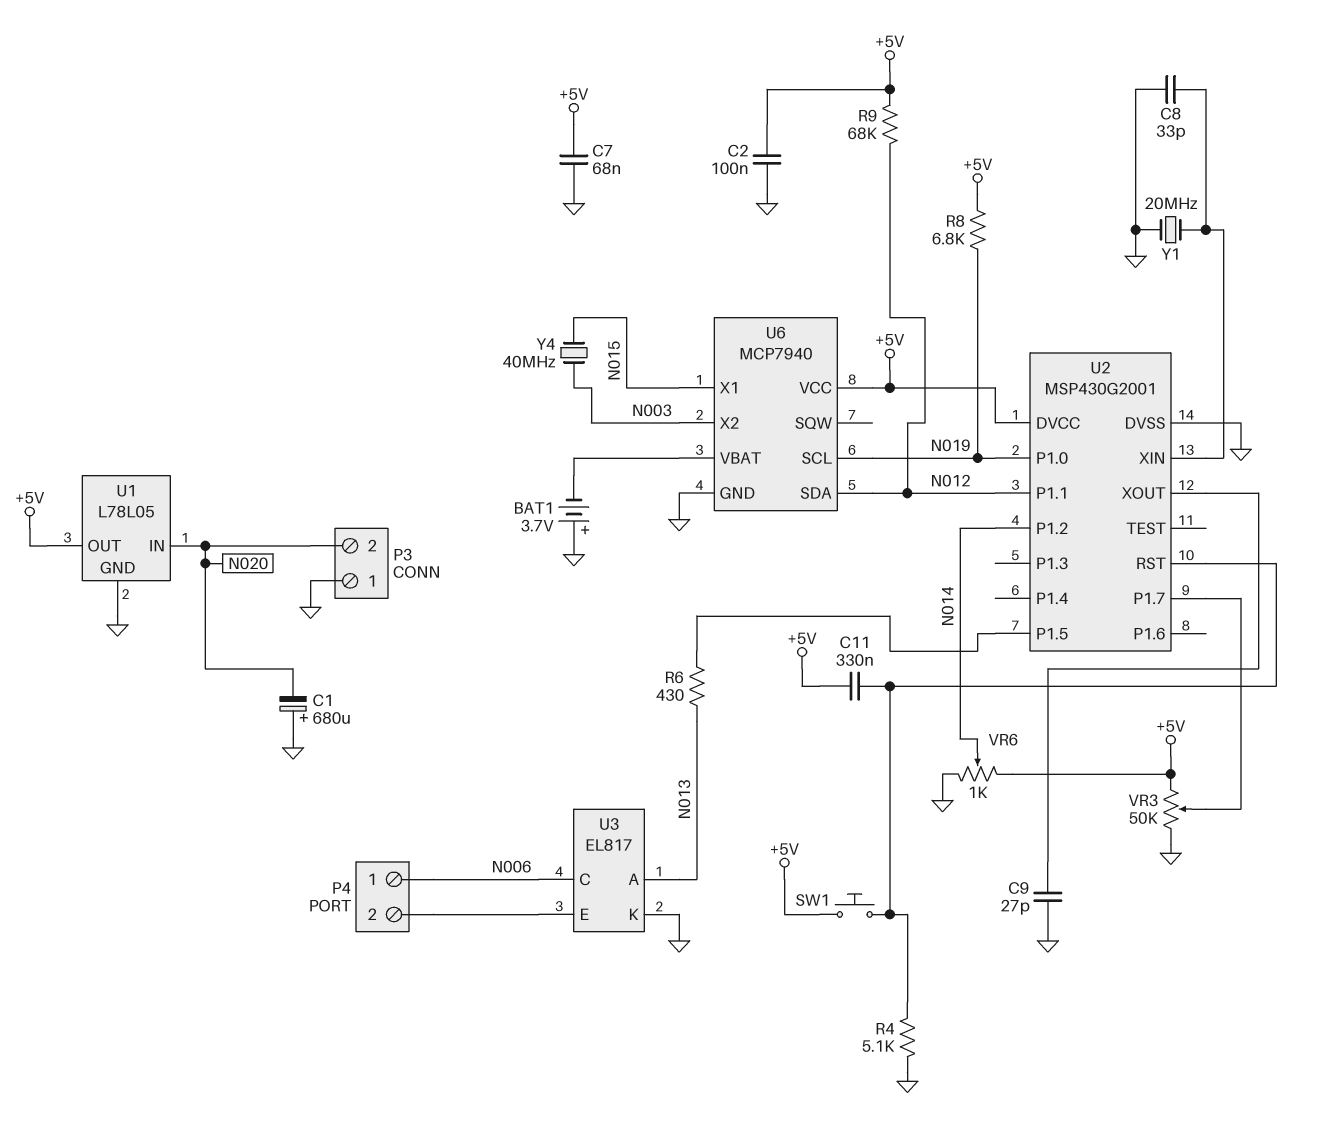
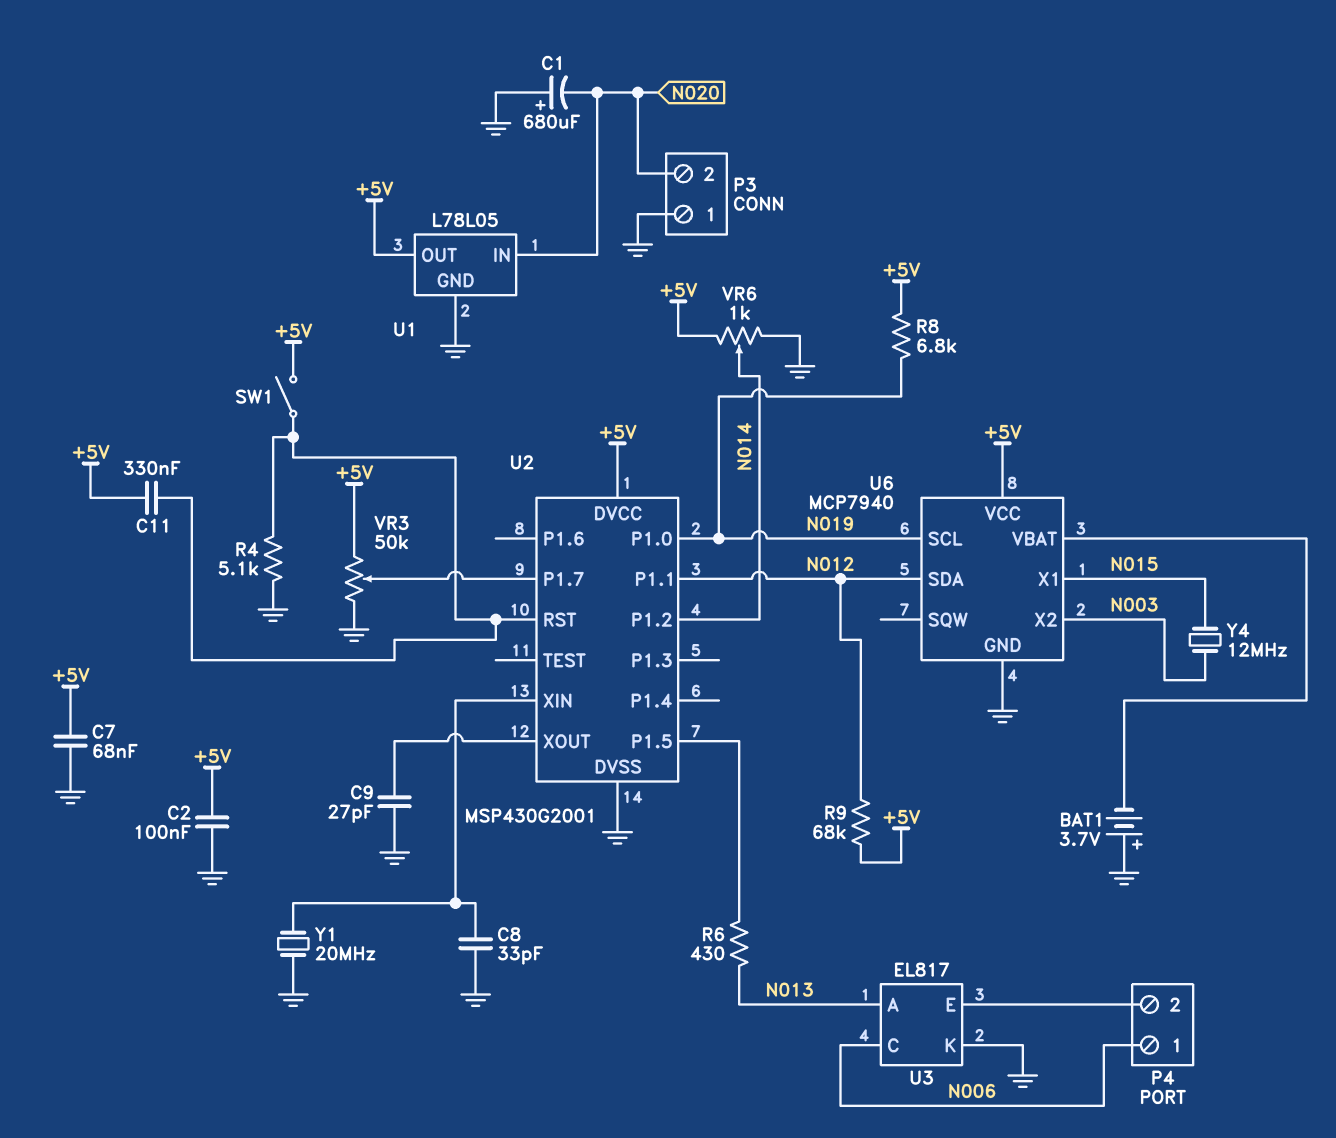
SW1: button (+5V, U2/RST) -> switch (+5V, U2/RST)
Y4: 40MHz (N003, N015) -> 12MHz (N003, N015)

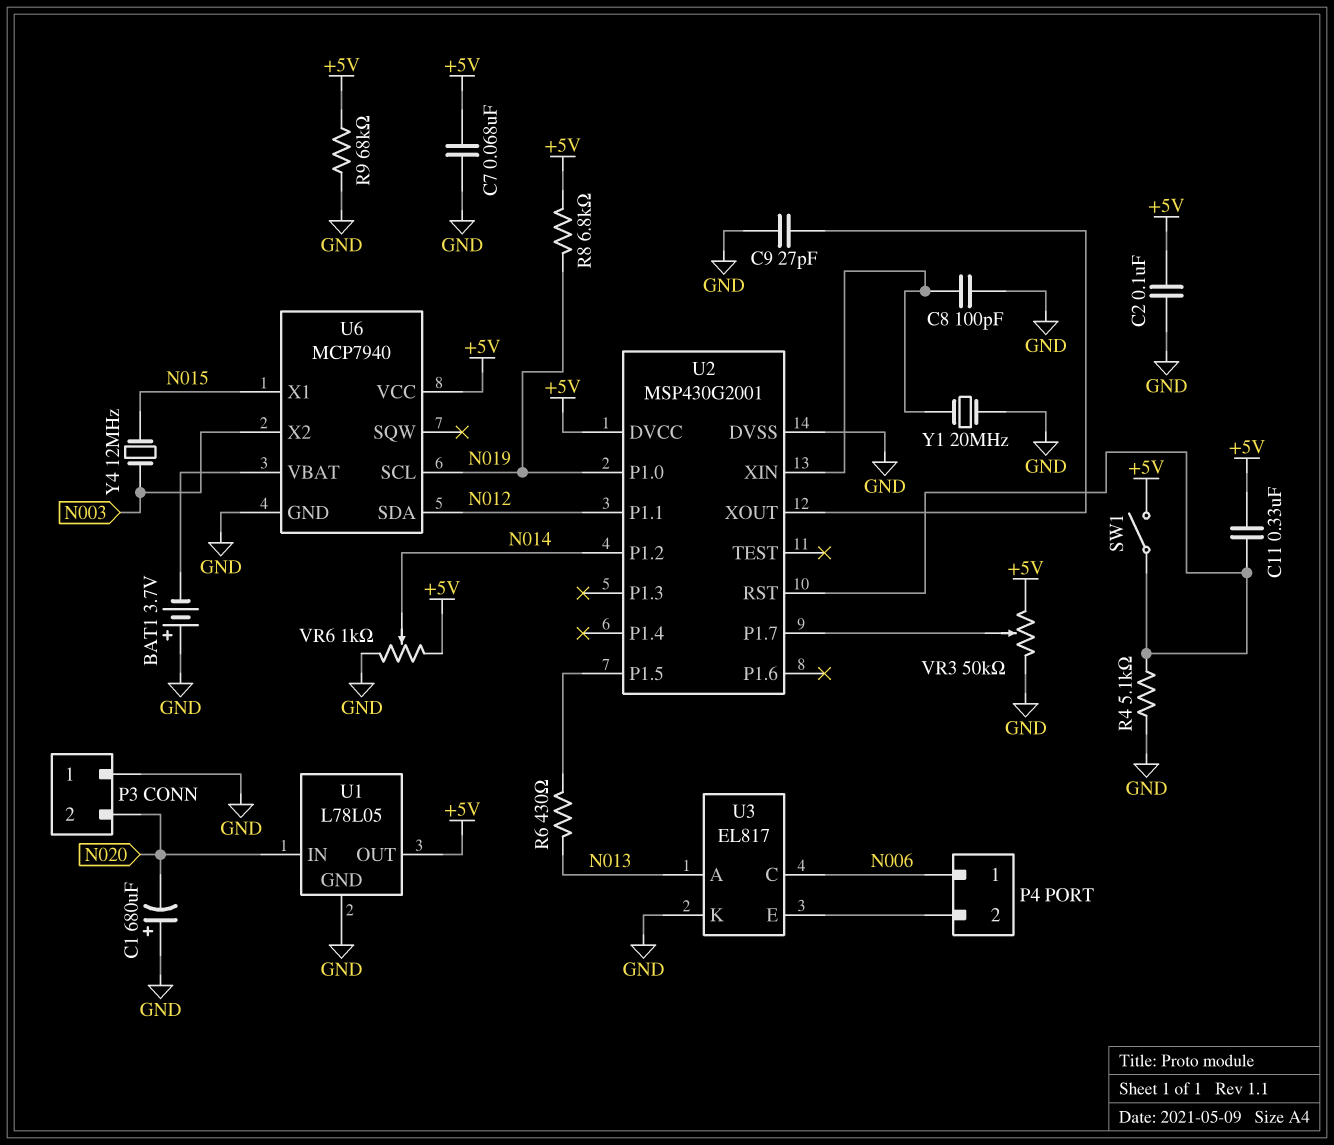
C8: 33pF (GND, U2/XIN) -> 100pF (GND, U2/XIN)
R9: 68k (+5V, N012) -> 68k (+5V, GND)

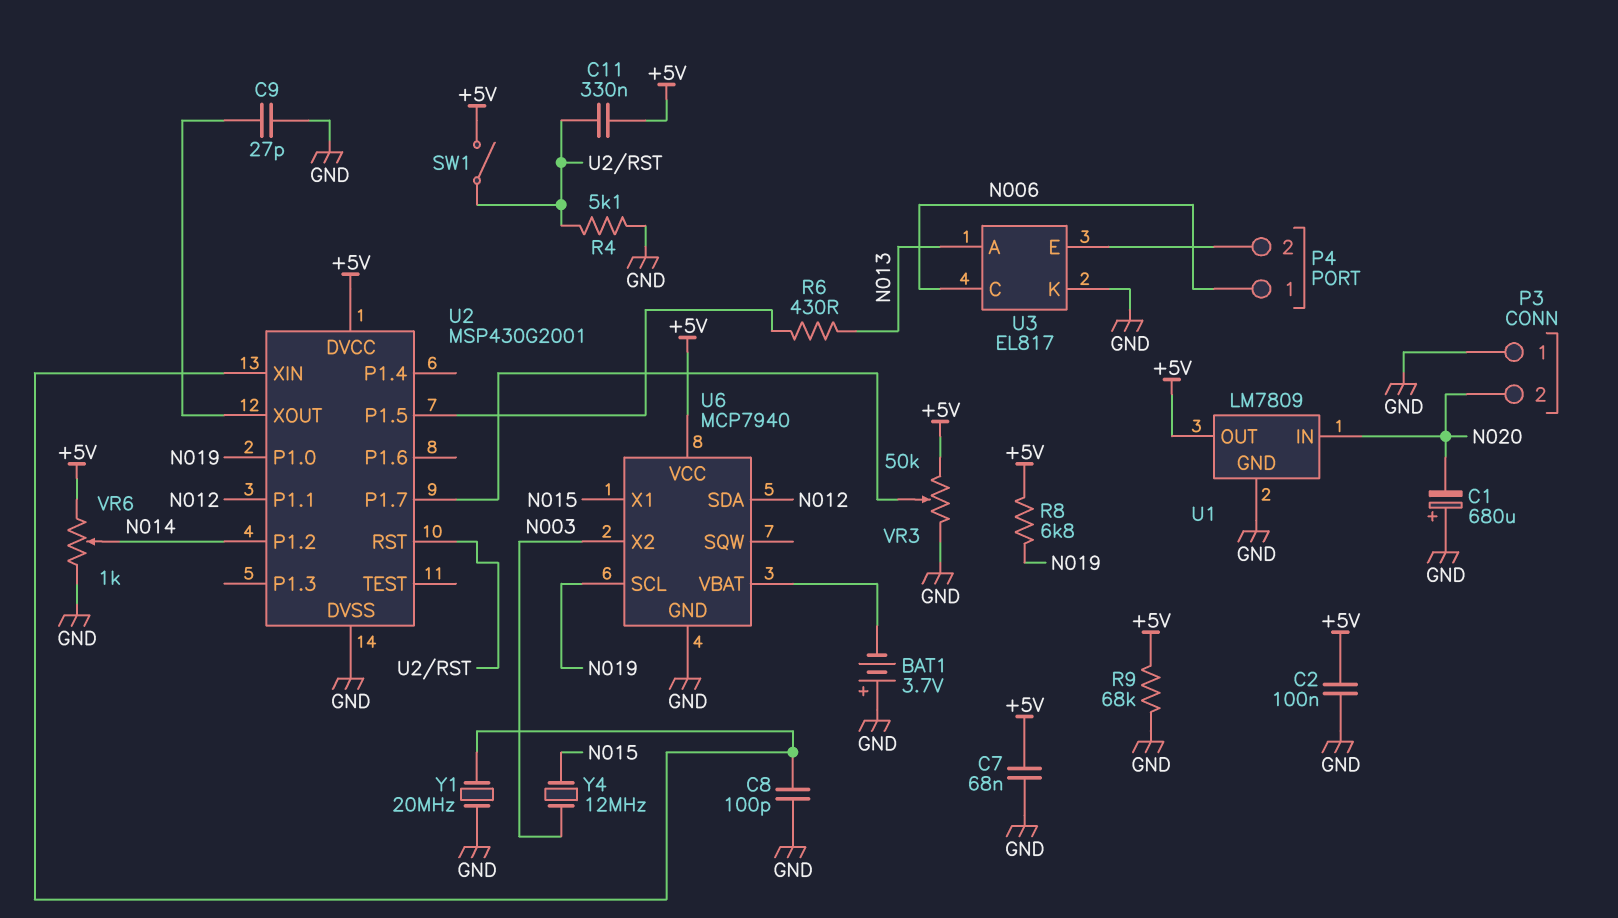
U1: L78L05 -> LM7809

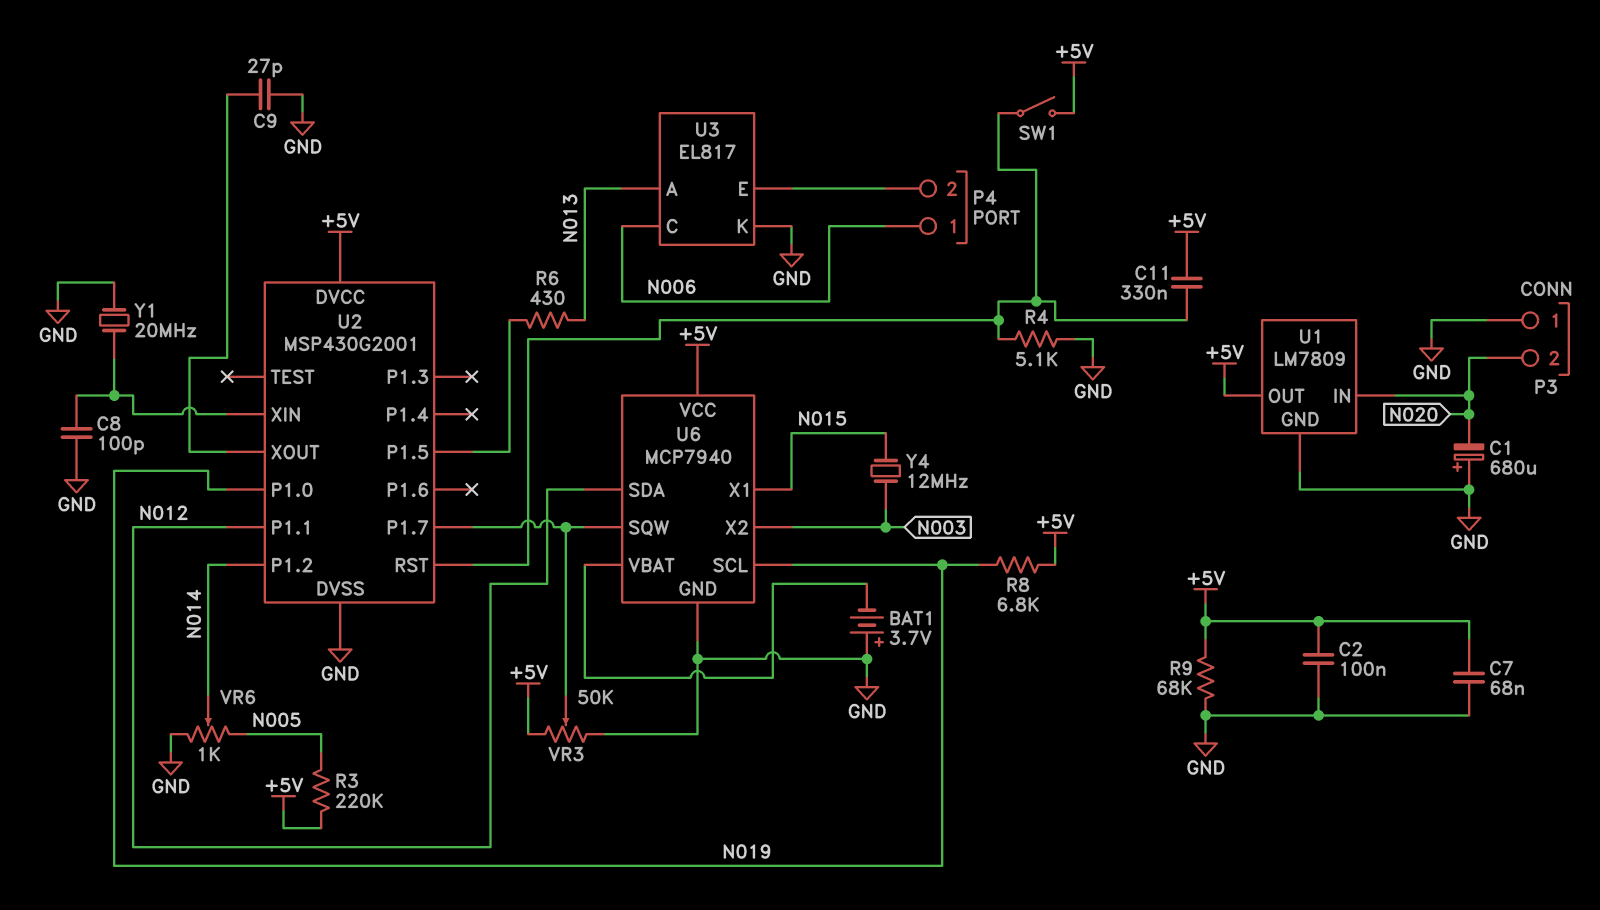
R3: none -> 220k (+5V, N005)
U6 pin SQW: none -> U2/P1.7
VR6: 1k (+5V, GND, wiper N014) -> 1k (GND, N005, wiper N014)

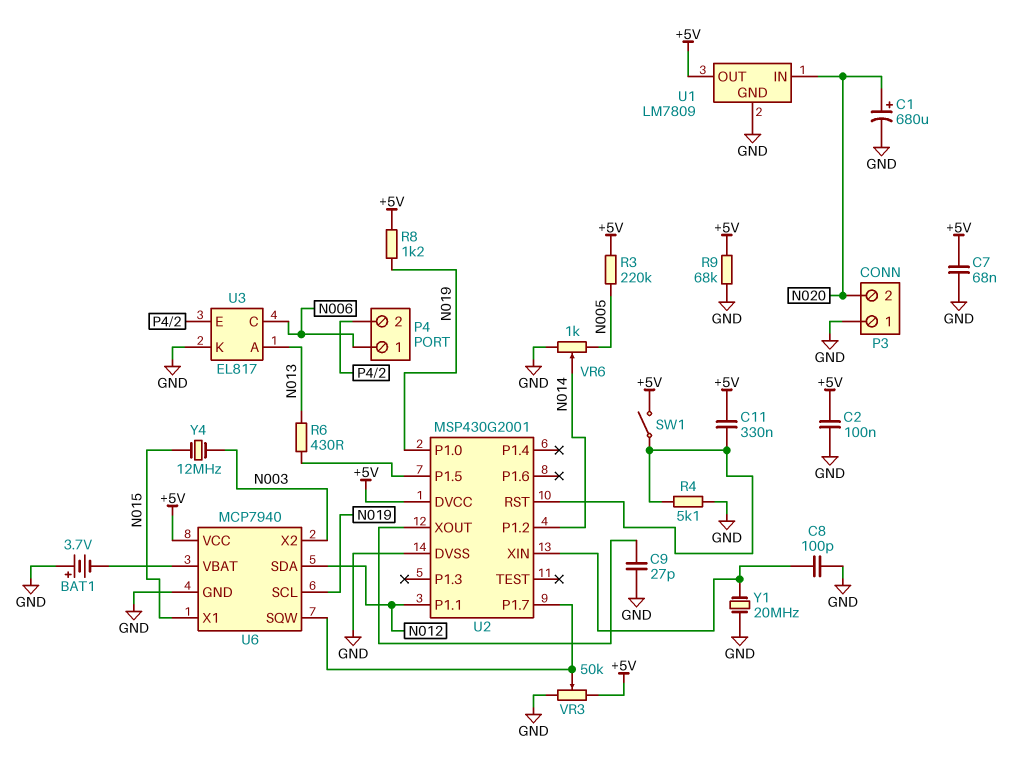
C1: 680uF (plus GND, minus N020) -> 680uF (plus N020, minus GND)
R8: 6.8k (+5V, N019) -> 1.2k (+5V, N019)

